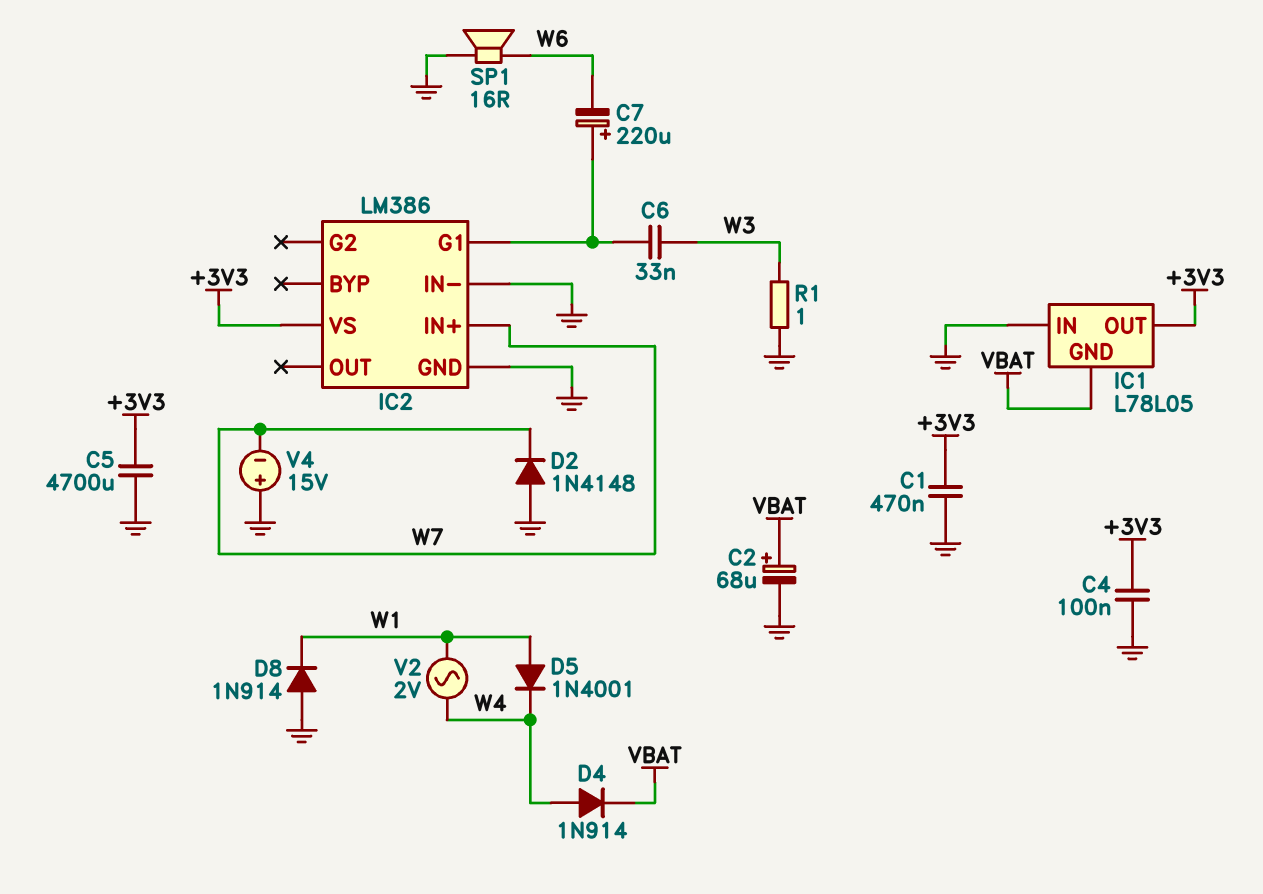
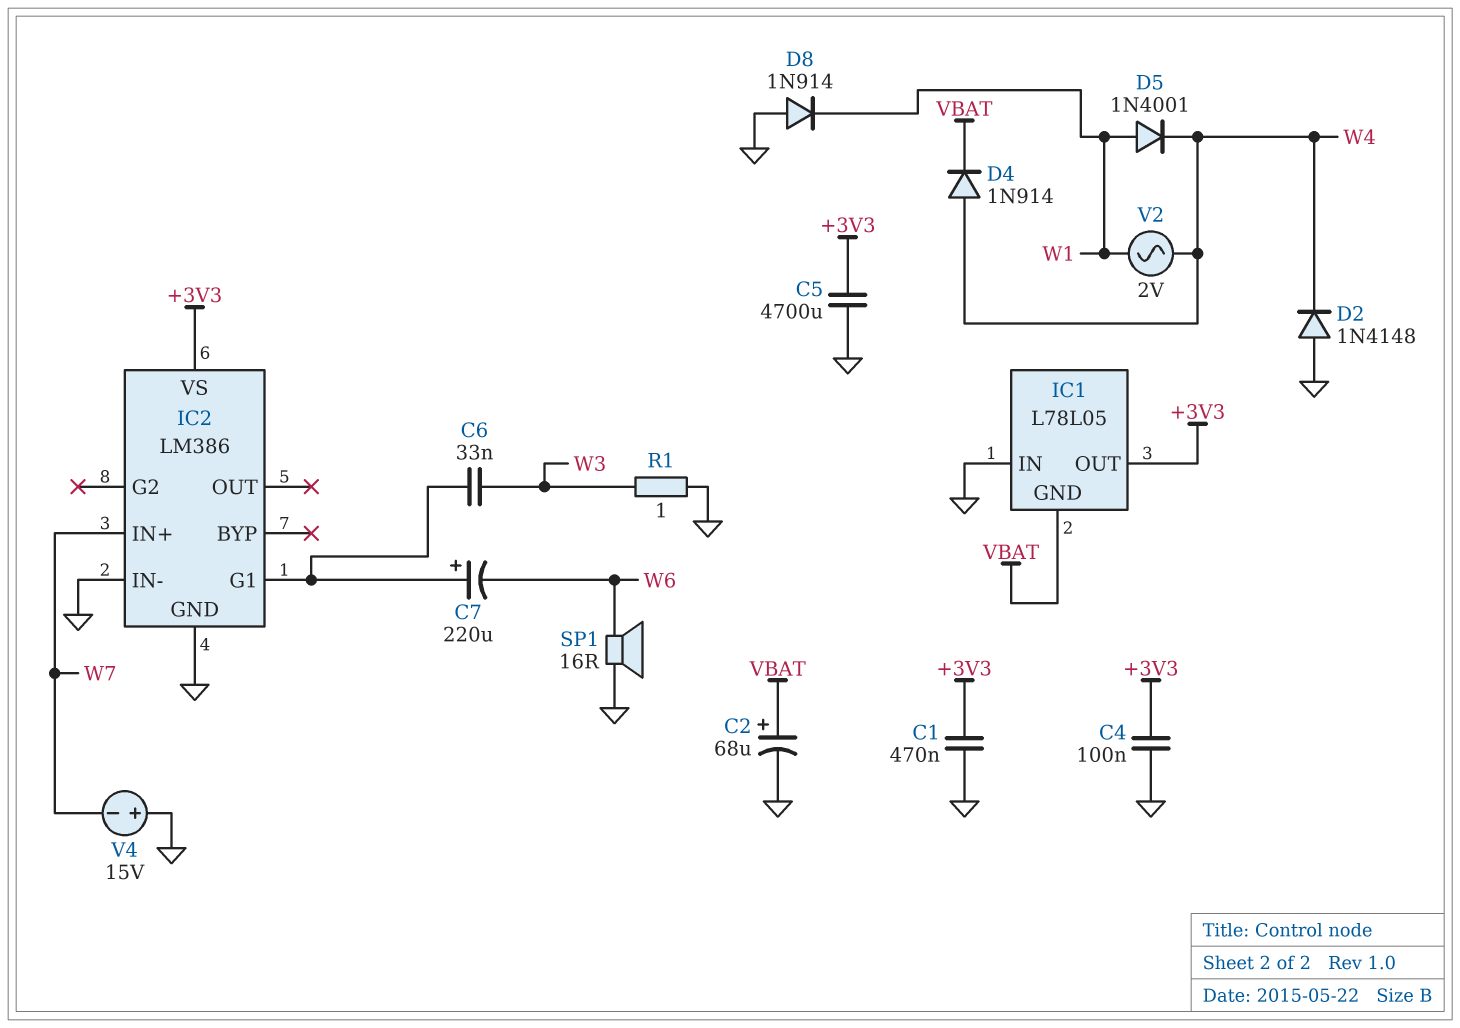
D2: diode 1N4148 (A GND, K W7) -> diode 1N4148 (A GND, K W4)

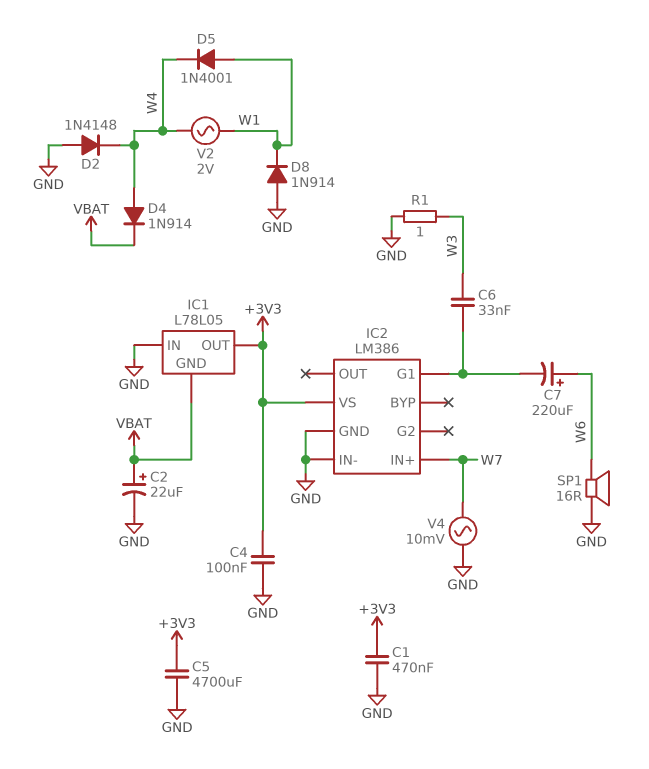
C2: 68uF (plus VBAT, minus GND) -> 22uF (plus VBAT, minus GND)
C7: 220uF (plus IC2/G1, minus W6) -> 220uF (plus W6, minus IC2/G1)
V4: 15V (plus GND, minus W7) -> AC 10mV (GND, W7)

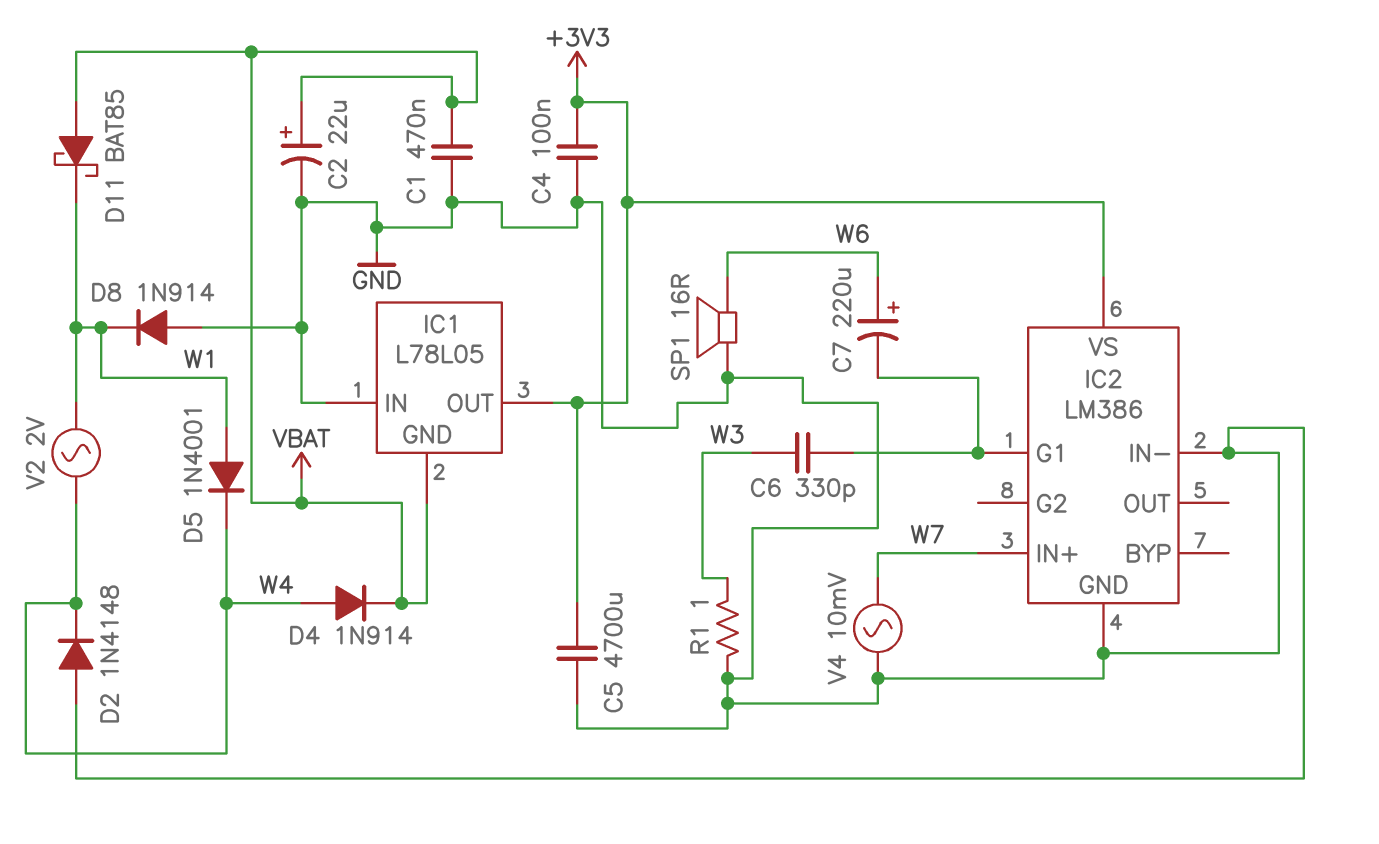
C1: 470nF (+3V3, GND) -> 470nF (GND, VBAT)
C6: 33nF (IC2/G1, W3) -> 330pF (IC2/G1, W3)
D11: none -> schottky BAT85 (A VBAT, K W1)

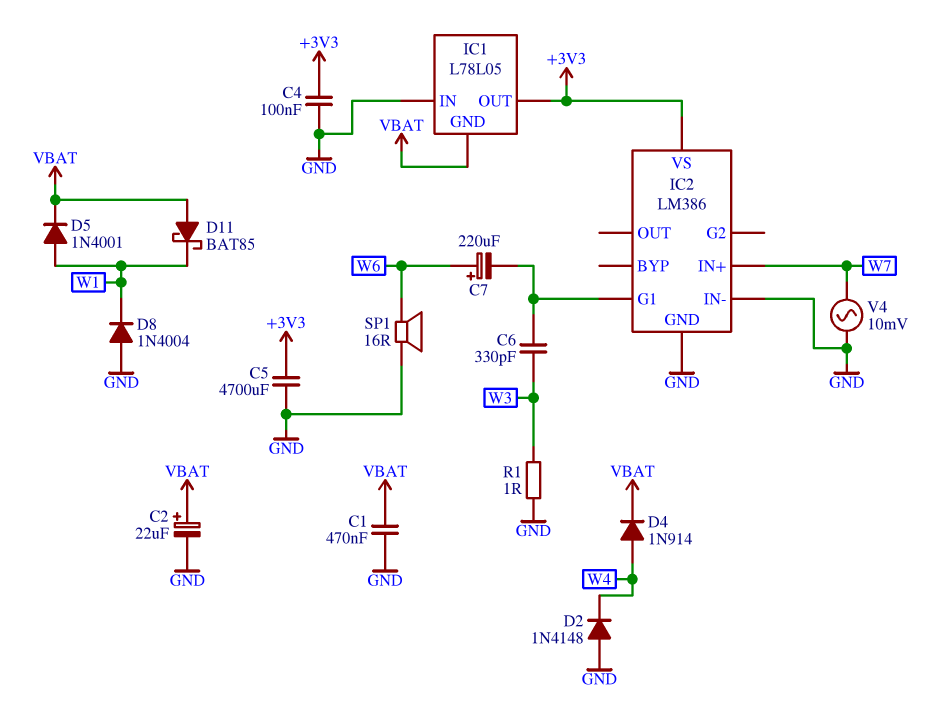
D5: diode 1N4001 (A W1, K W4) -> diode 1N4001 (A W1, K VBAT)
D8: diode 1N914 (A GND, K W1) -> diode 1N4004 (A GND, K W1)
V2: AC 2V (W1, W4) -> none

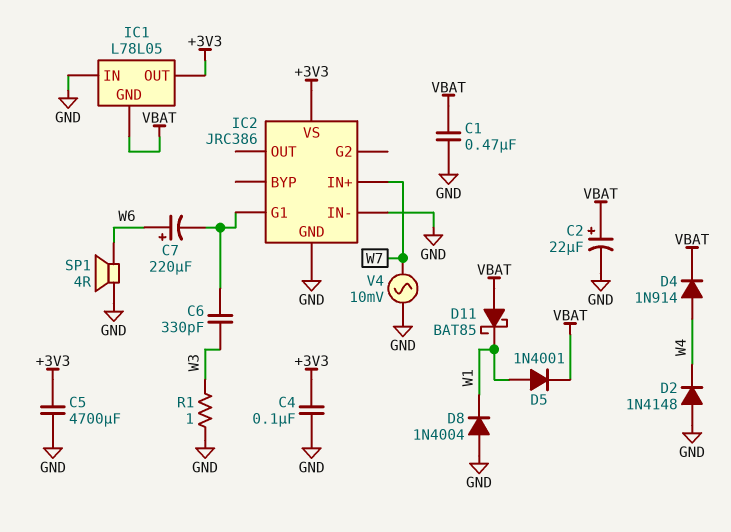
IC2: LM386 -> JRC386
SP1: speaker 16R (GND, W6) -> speaker 4R (GND, W6)

